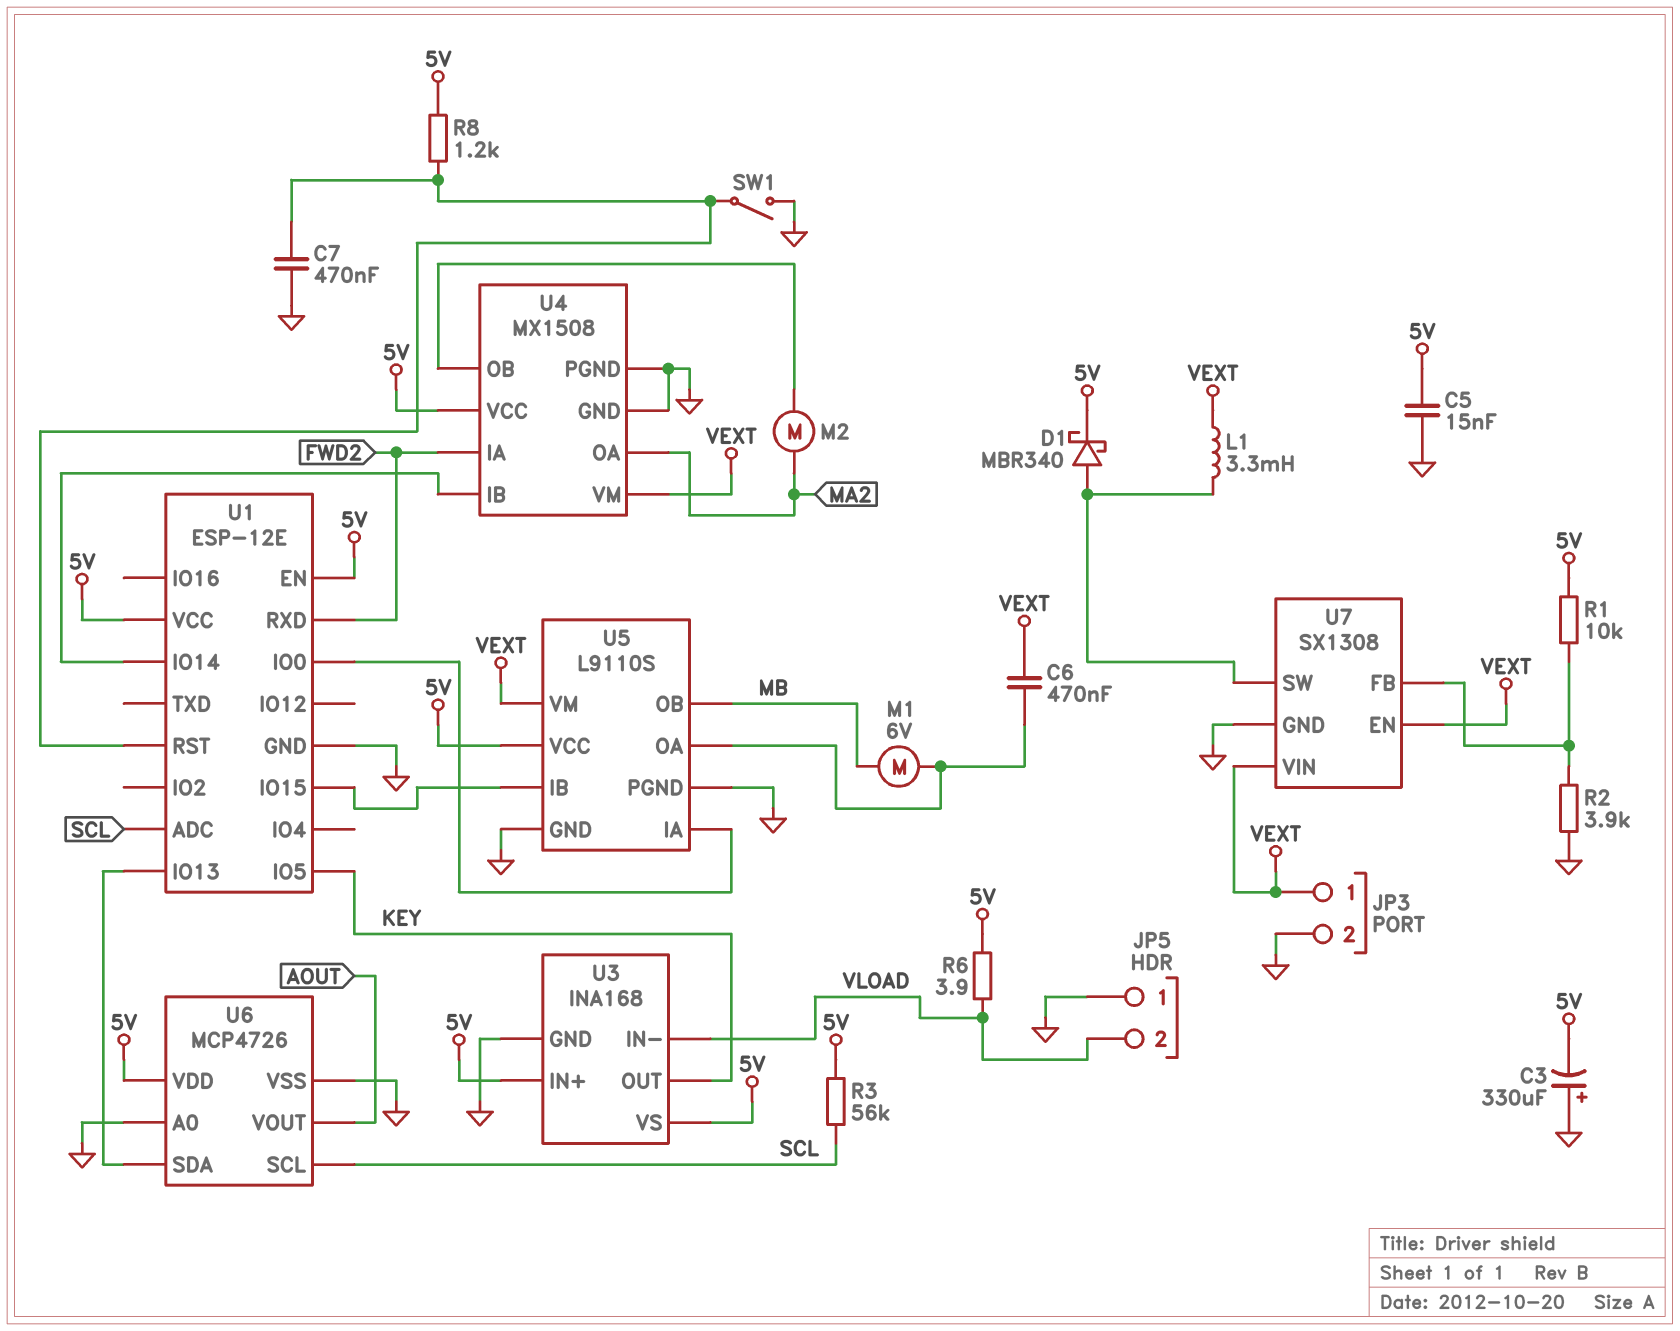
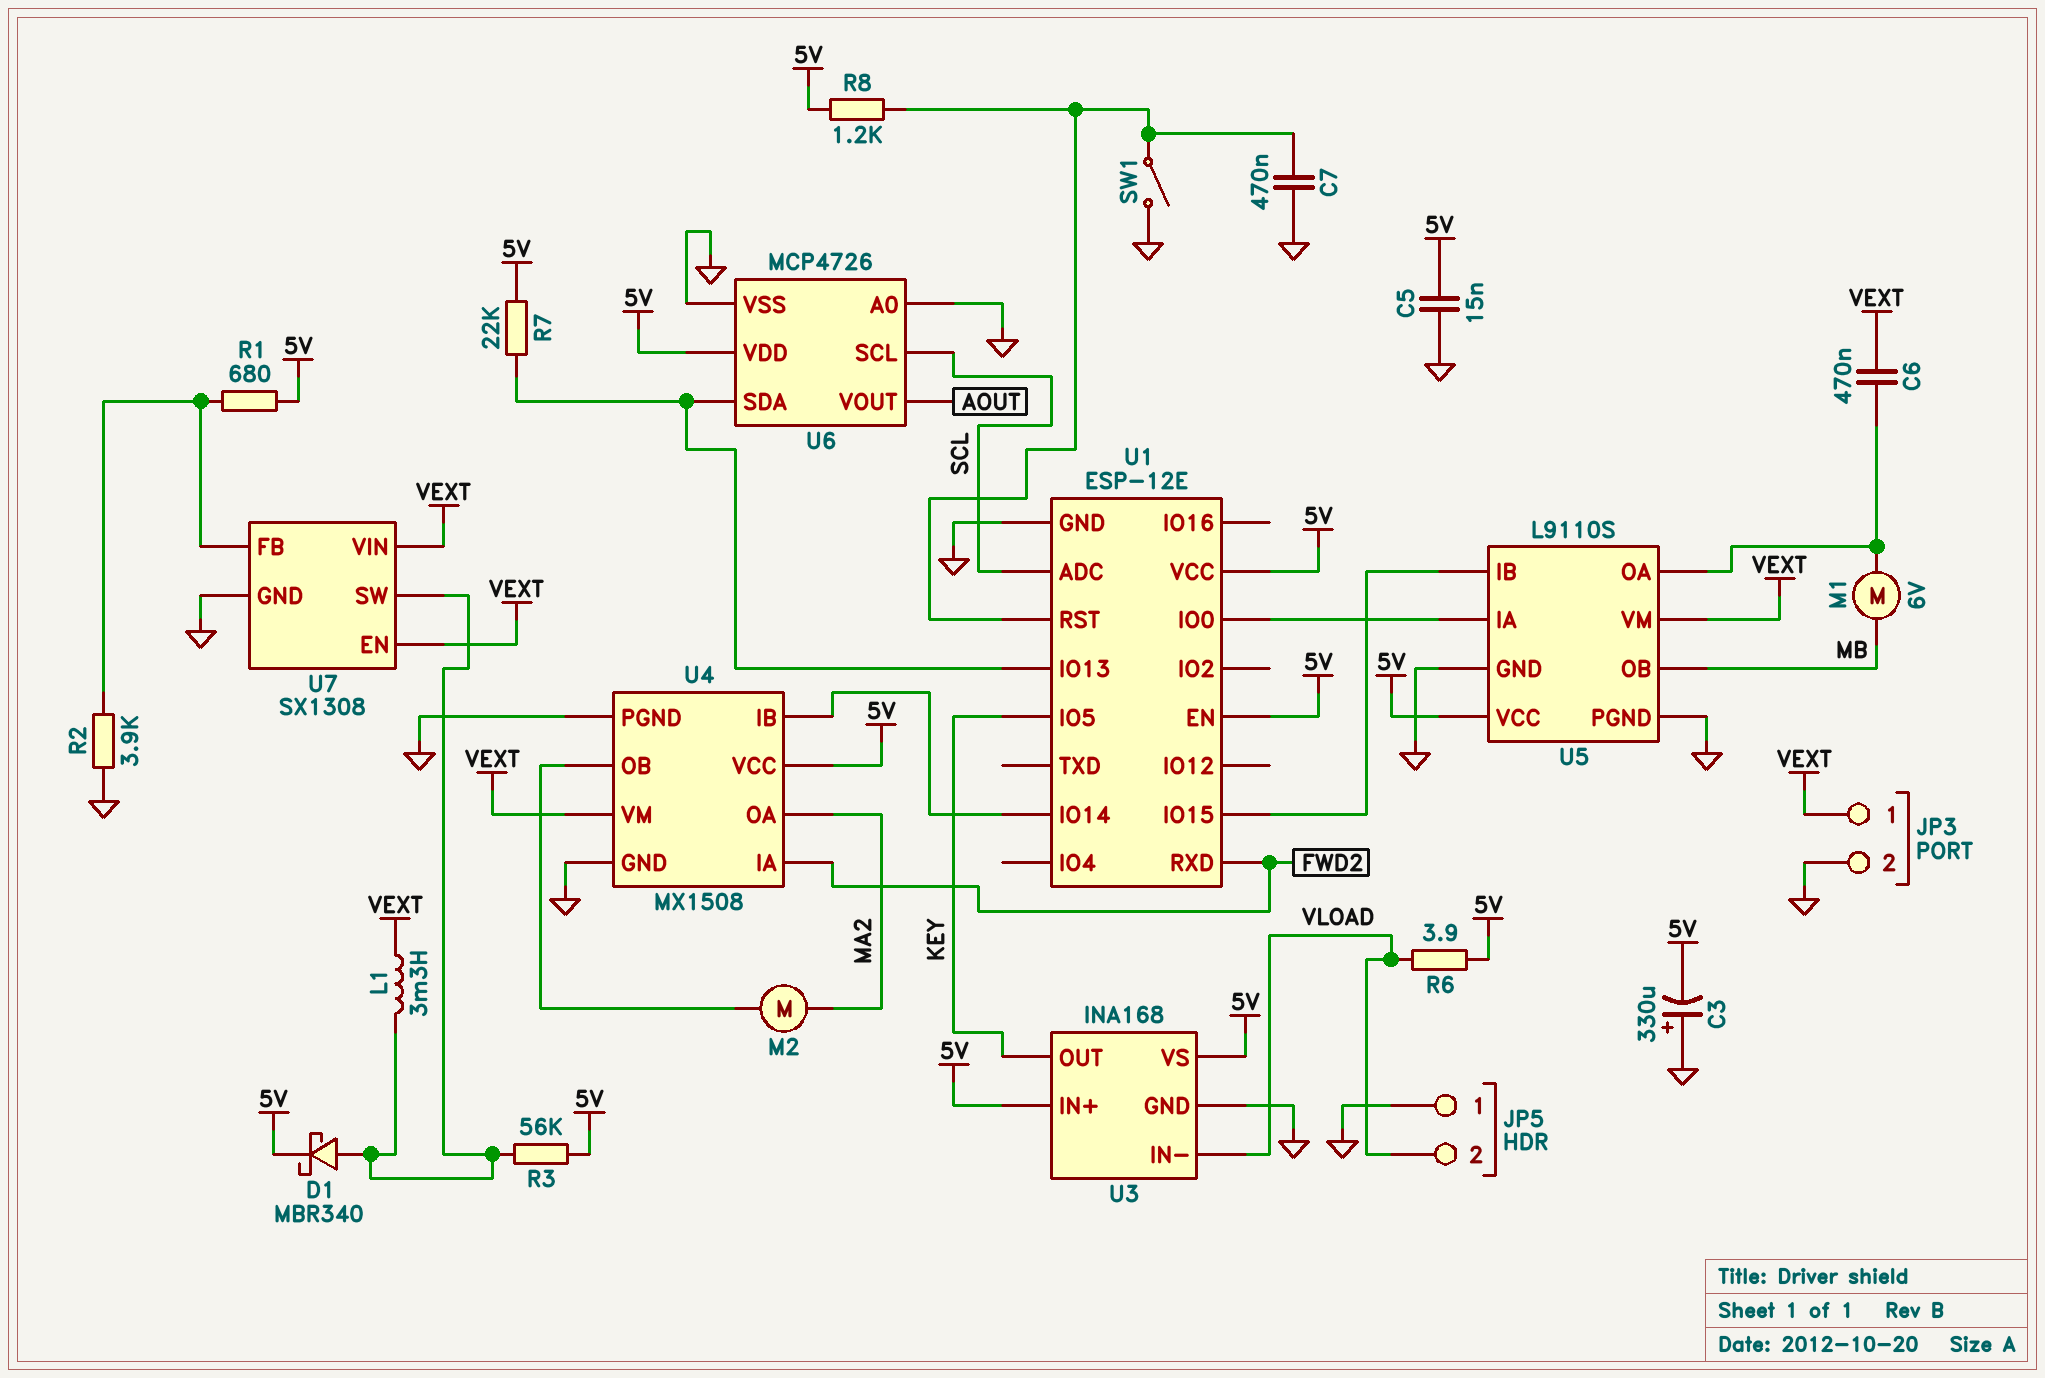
R1: 10k (5V, U7/FB) -> 680 (5V, U7/FB)
R3: 56k (5V, SCL) -> 56k (5V, U7/SW)
R7: none -> 22k (5V, U1/IO13)

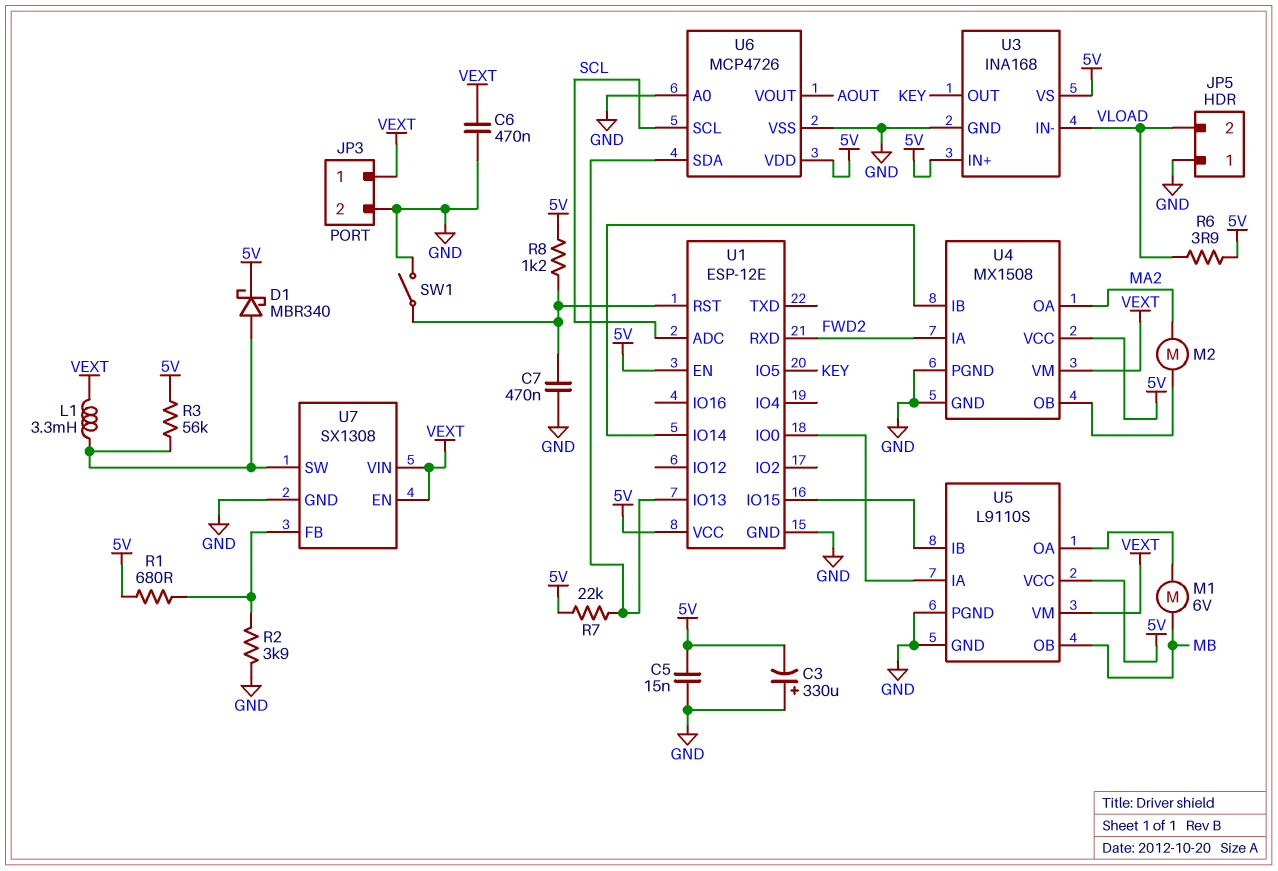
C6: 470nF (U5/OA, VEXT) -> 470nF (GND, VEXT)

